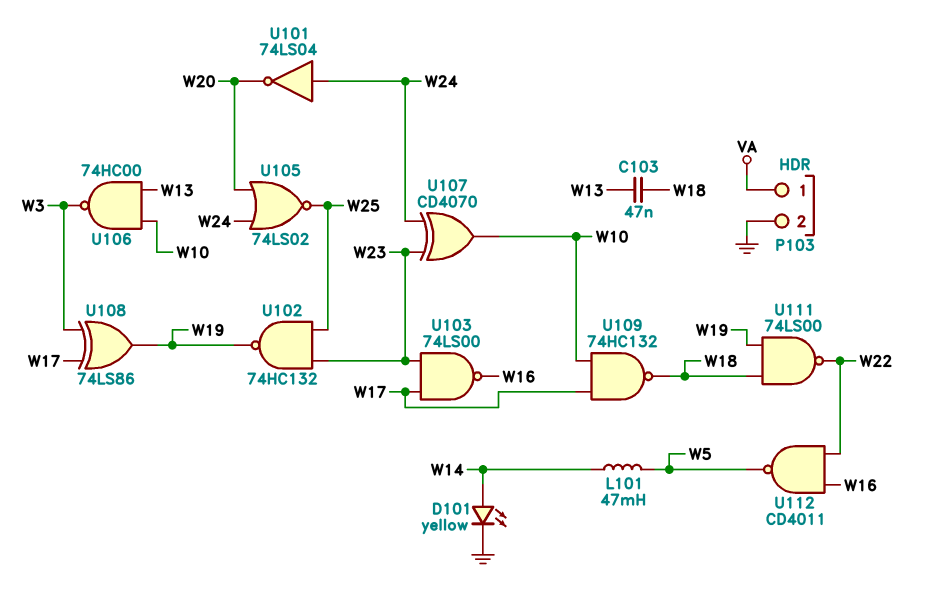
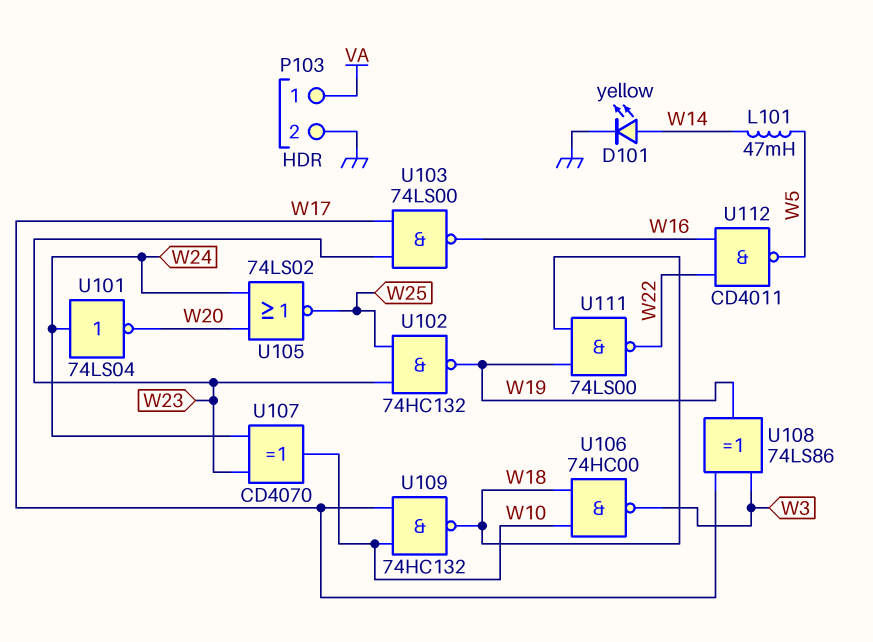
C103: 47nF (W13, W18) -> none
U106: NAND 74HC00 (in W10, in W13, out W3) -> NAND 74HC00 (in W10, in W18, out W3)

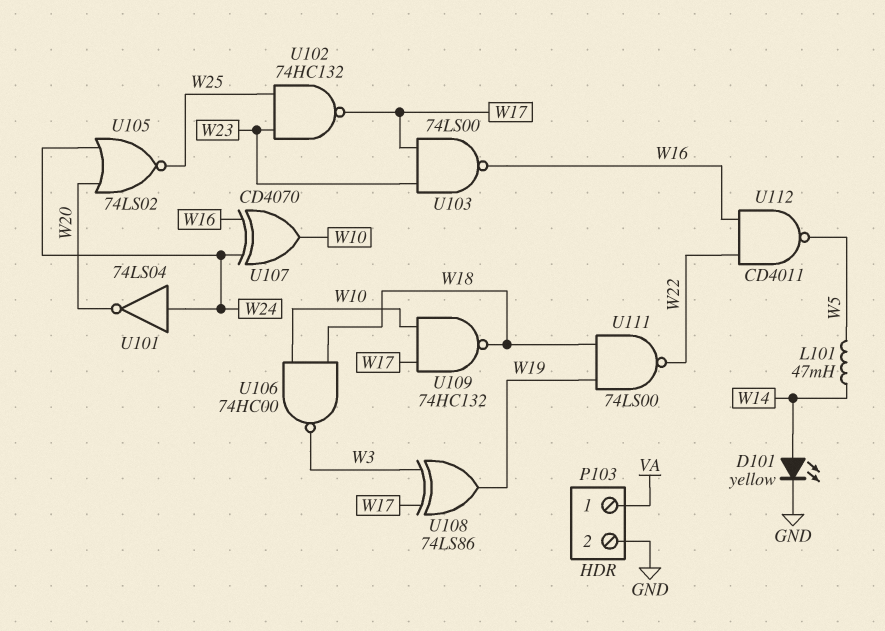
U102: NAND 74HC132 (in W23, in W25, out W19) -> NAND 74HC132 (in W23, in W25, out W17)
U107: XOR CD4070 (in W23, in W24, out W10) -> XOR CD4070 (in W16, in W24, out W10)

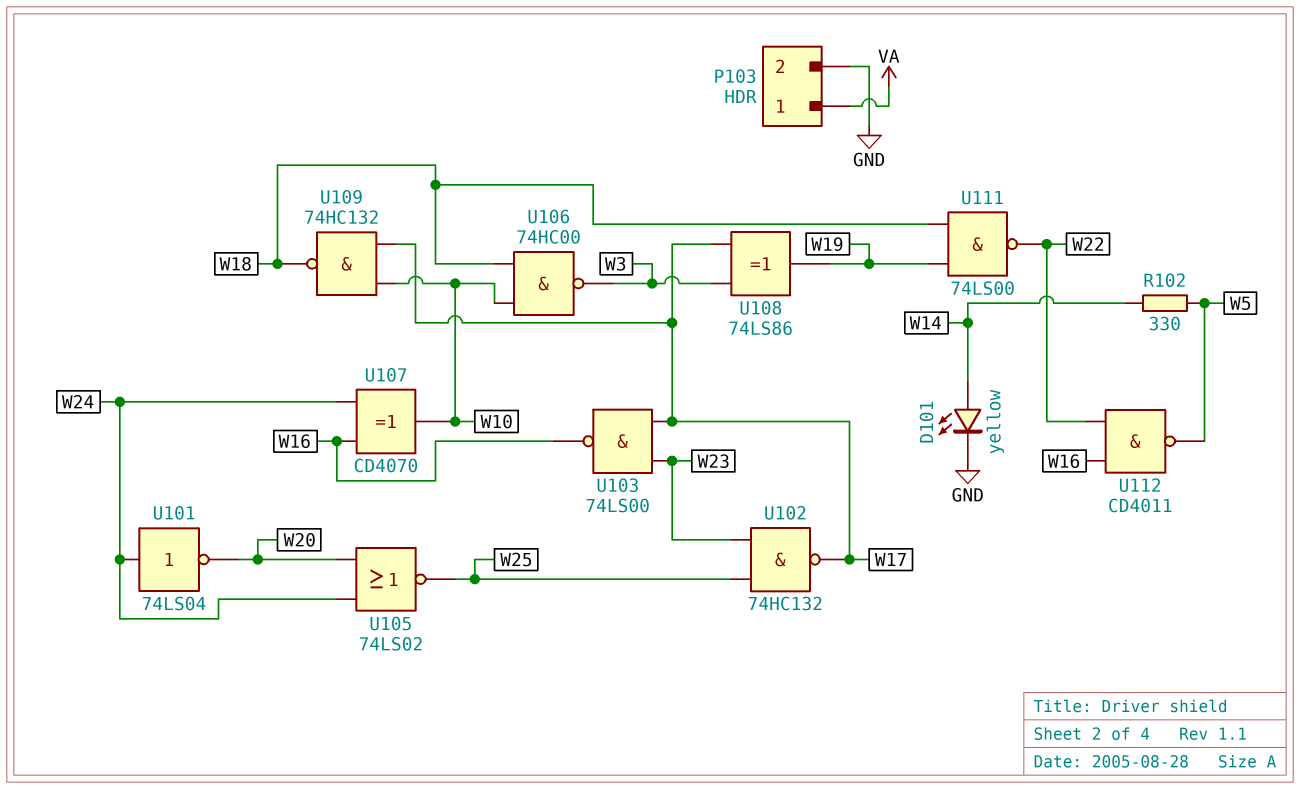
L101: 47mH (W5, W14) -> none
R102: none -> 330 (W5, W14)

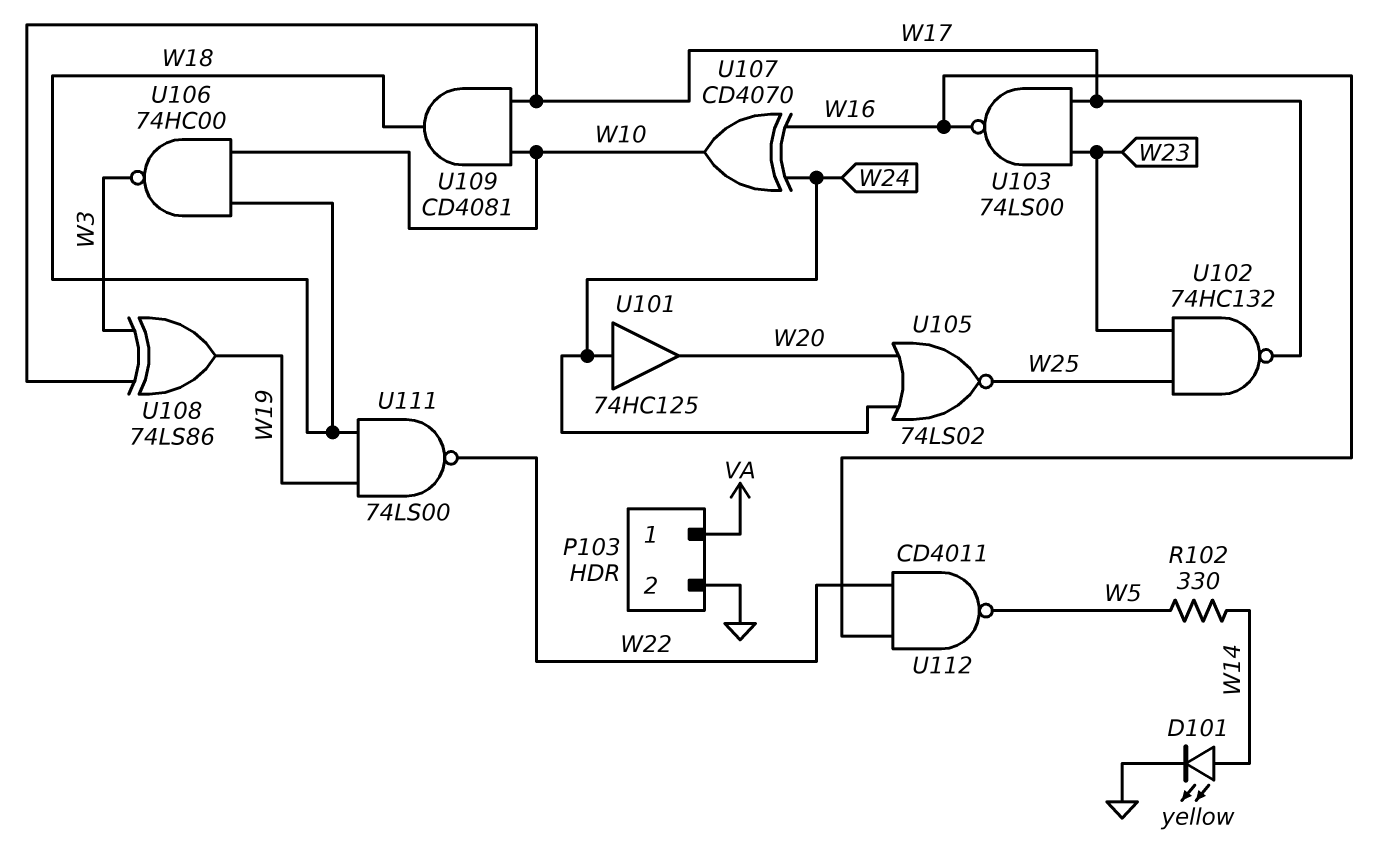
U101: NOT 74LS04 (in W24, out W20) -> buffer 74HC125 (in W24, out W20)
U109: NAND 74HC132 (in W10, in W17, out W18) -> AND CD4081 (in W10, in W17, out W18)

